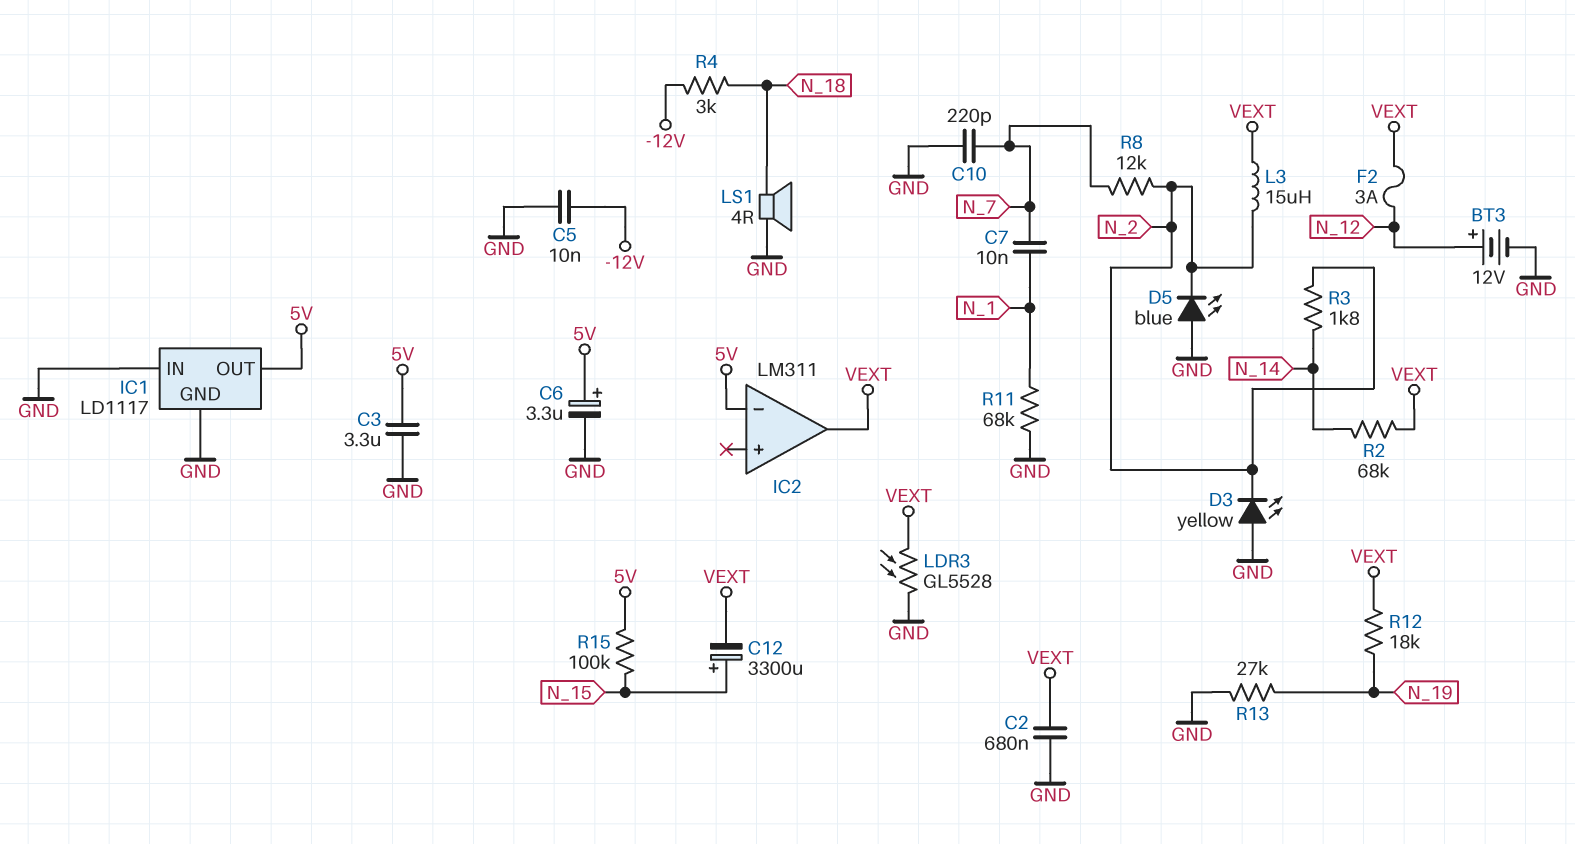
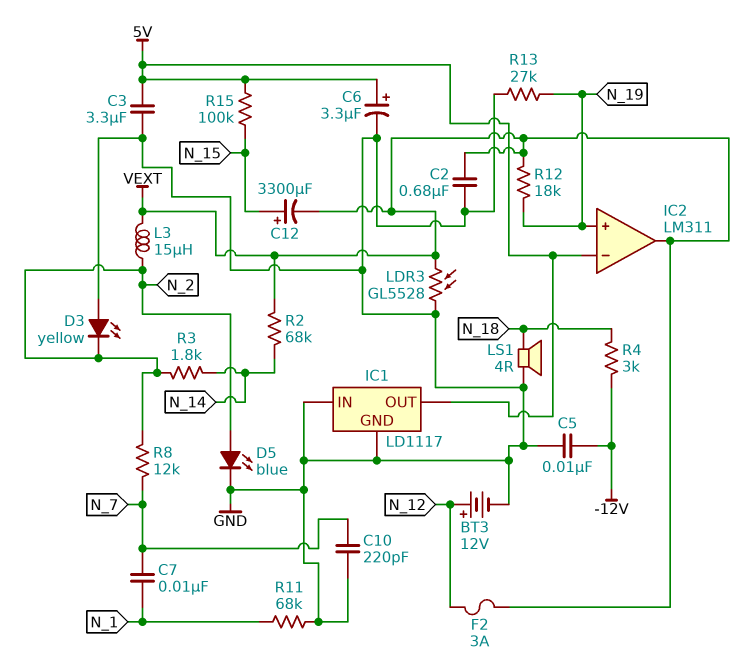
D5: LED blue (A GND, K N_2) -> LED blue (A N_2, K GND)
IC2 pin in+: none -> N_19

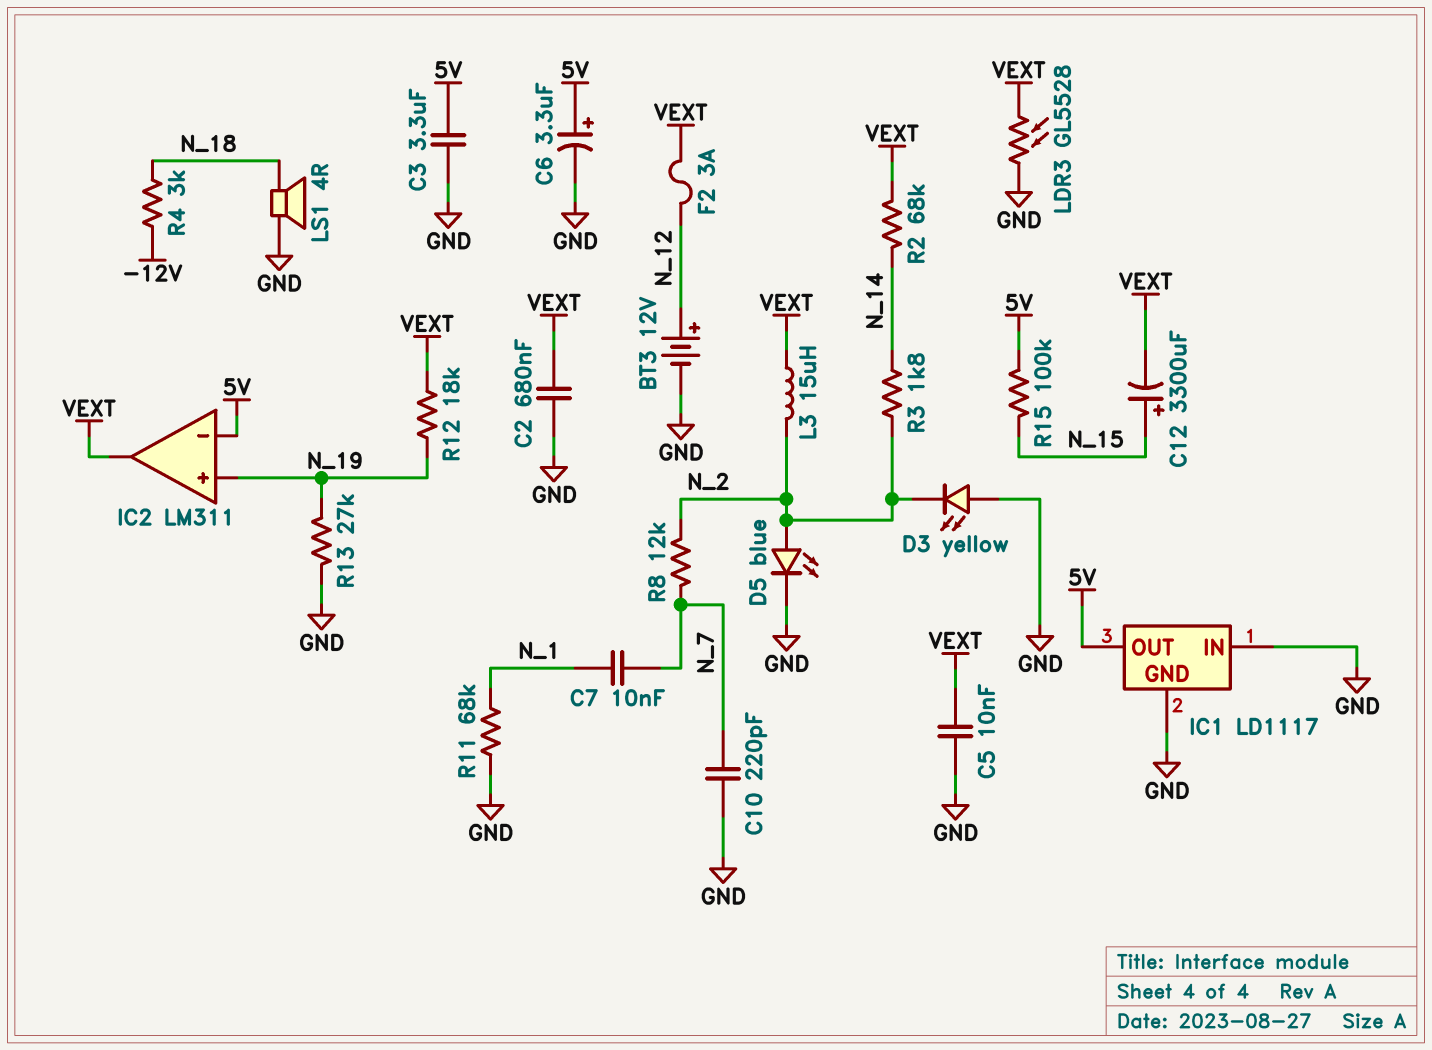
C5: 10nF (-12V, GND) -> 10nF (GND, VEXT)

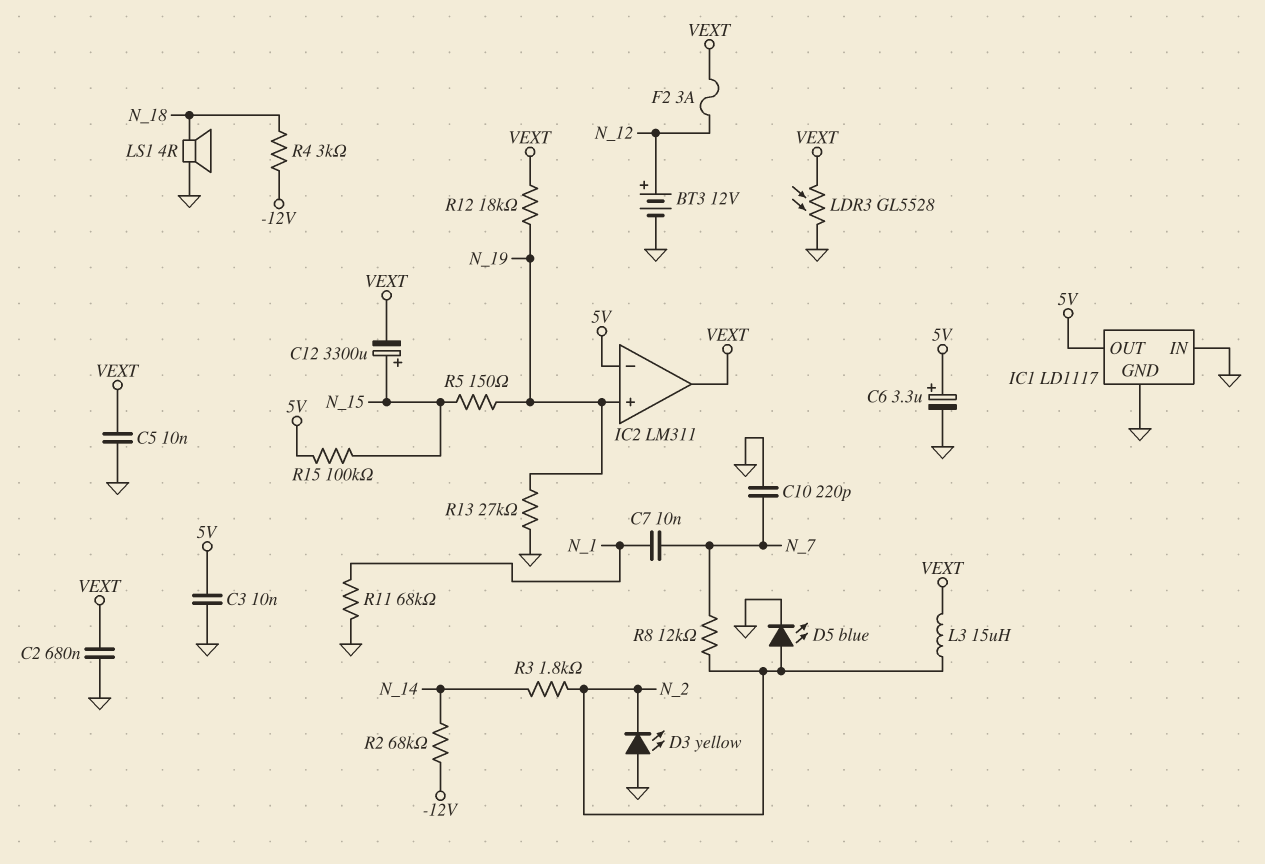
C3: 3.3uF (5V, GND) -> 10nF (5V, GND)
R2: 68k (N_14, VEXT) -> 68k (-12V, N_14)
R5: none -> 150 (N_15, N_19)

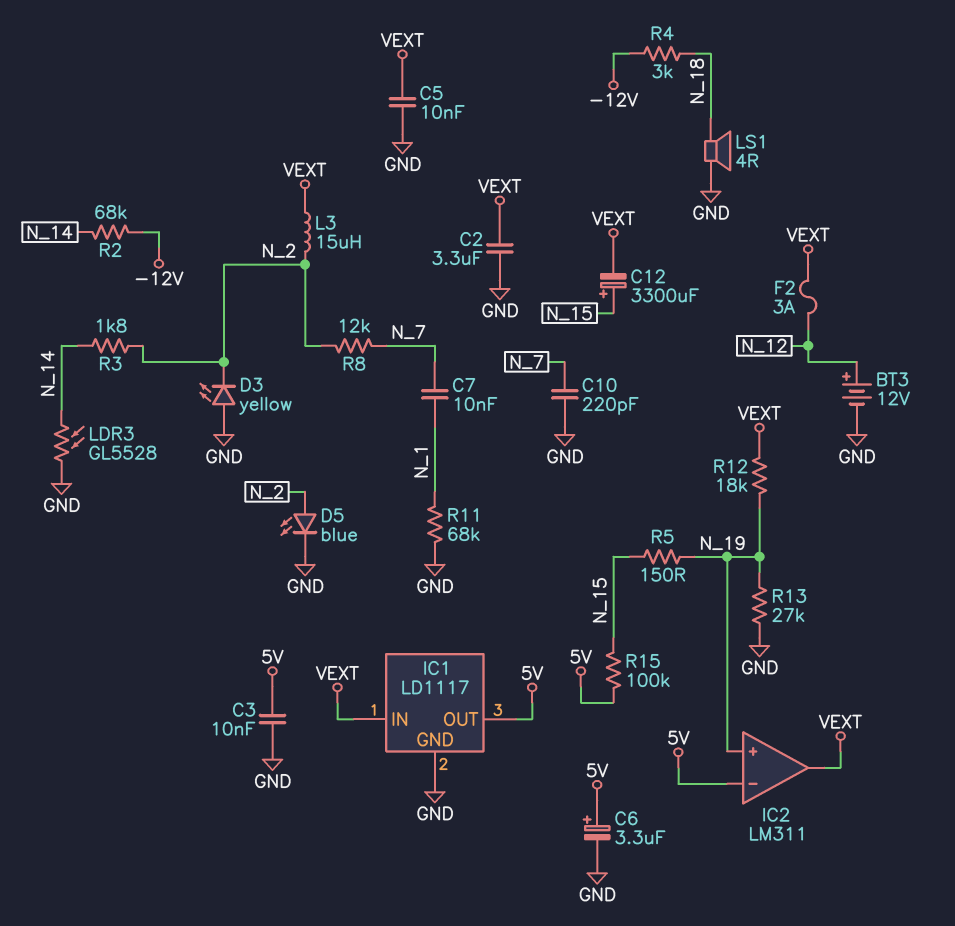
C2: 680nF (GND, VEXT) -> 3.3uF (GND, VEXT)
IC1 pin IN: GND -> VEXT
LDR3: GL5528 (GND, VEXT) -> GL5528 (GND, N_14)

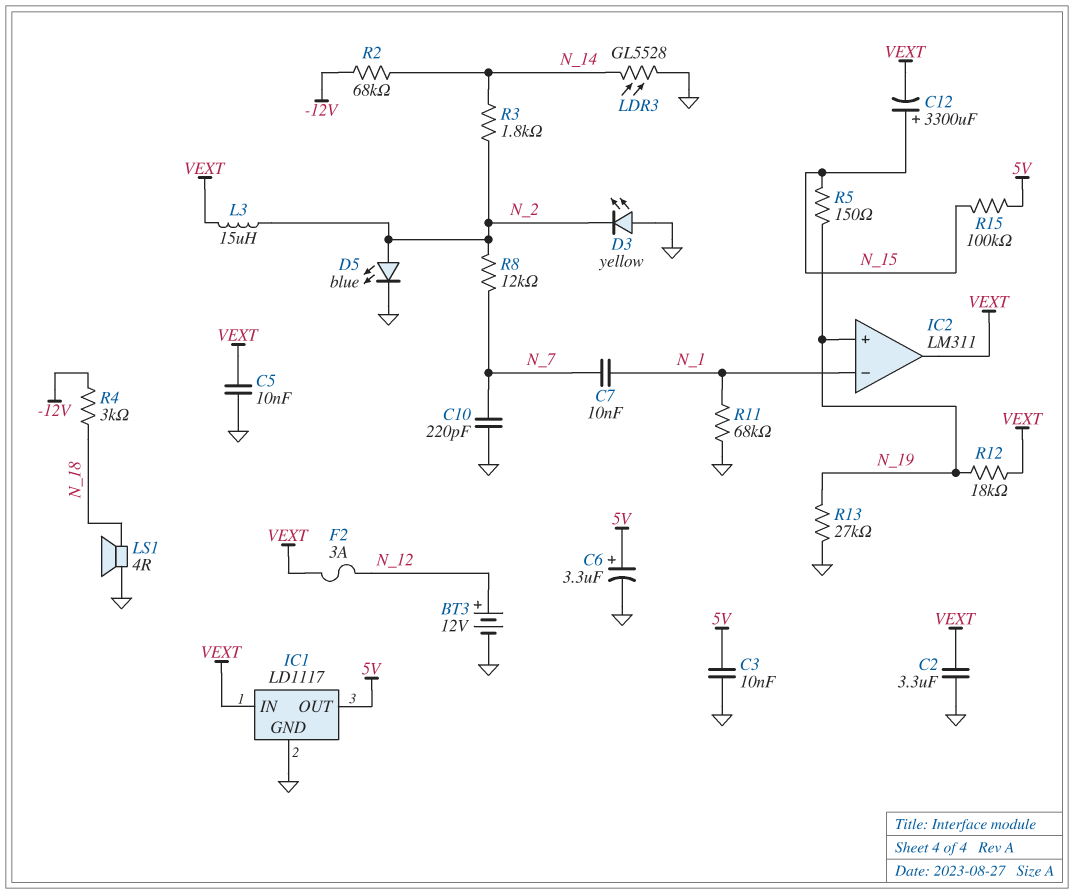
IC2 pin in-: 5V -> N_1

